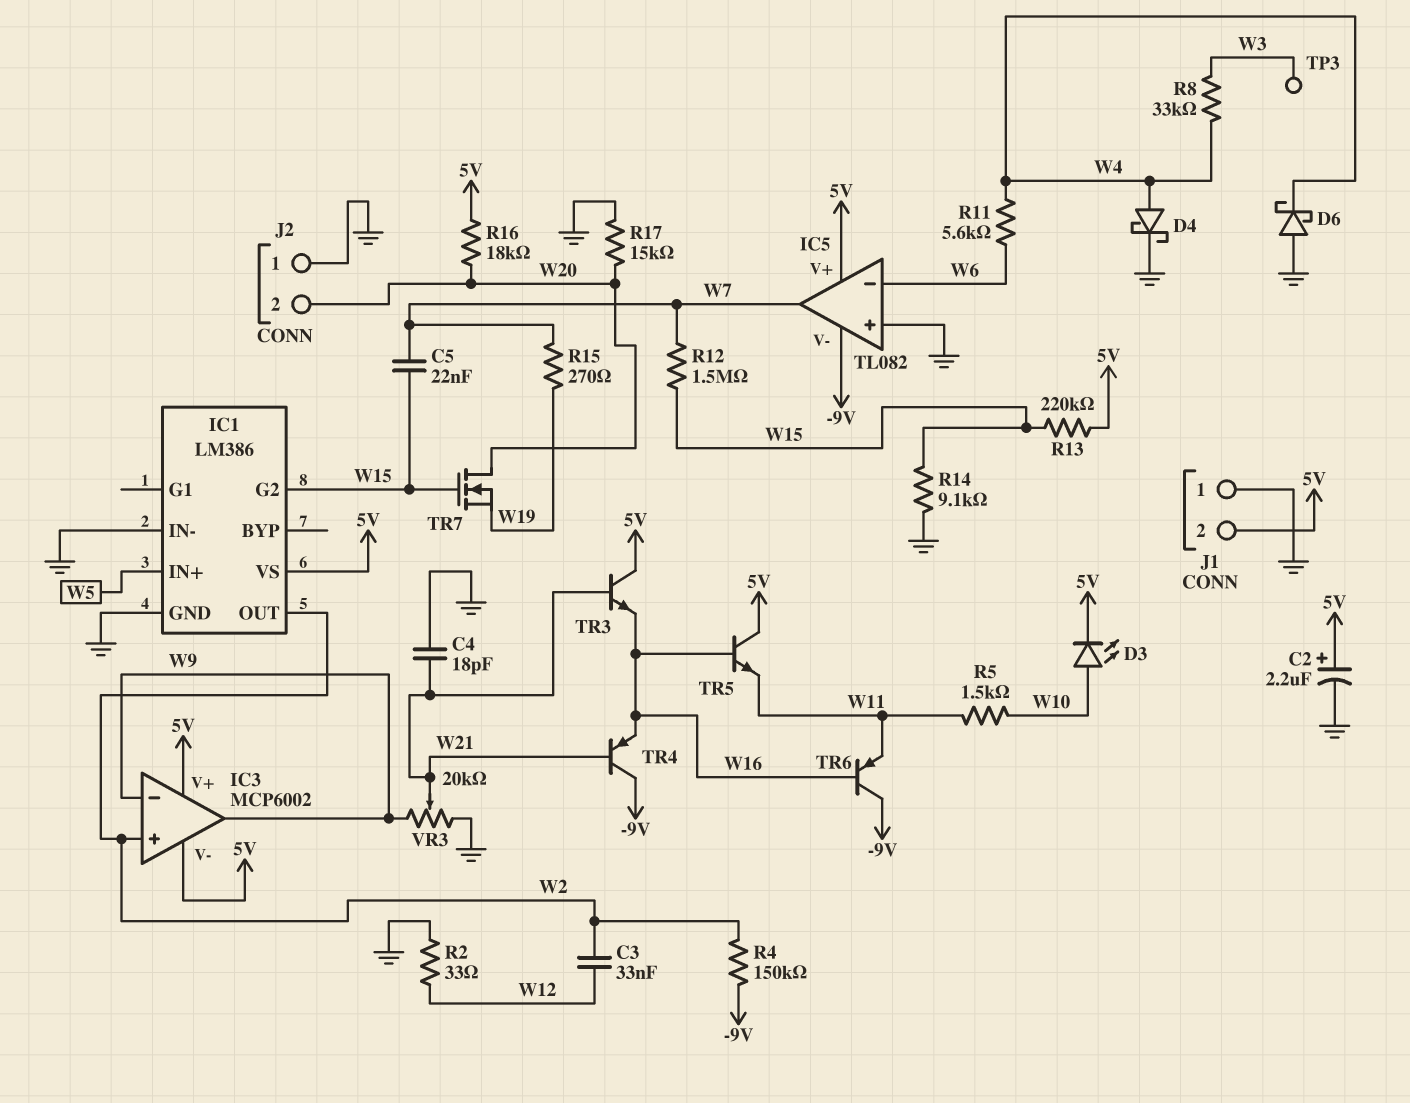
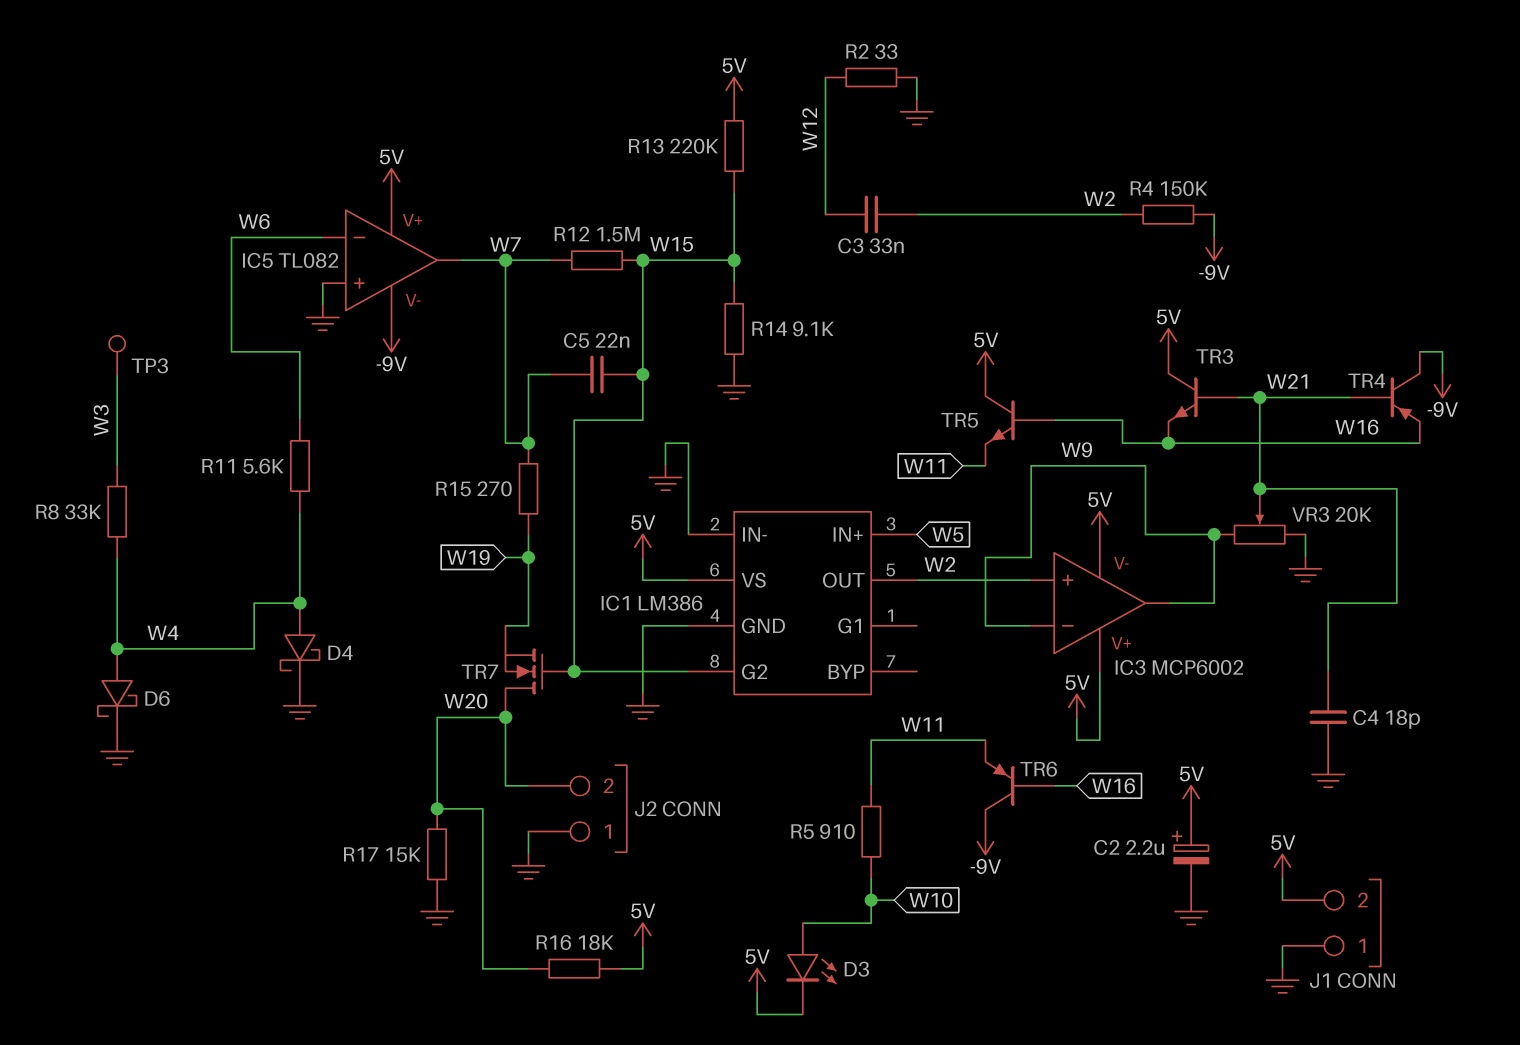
D6: schottky (A GND, K W4) -> schottky (A W4, K GND)
R5: 1.5k (W10, W11) -> 910 (W10, W11)

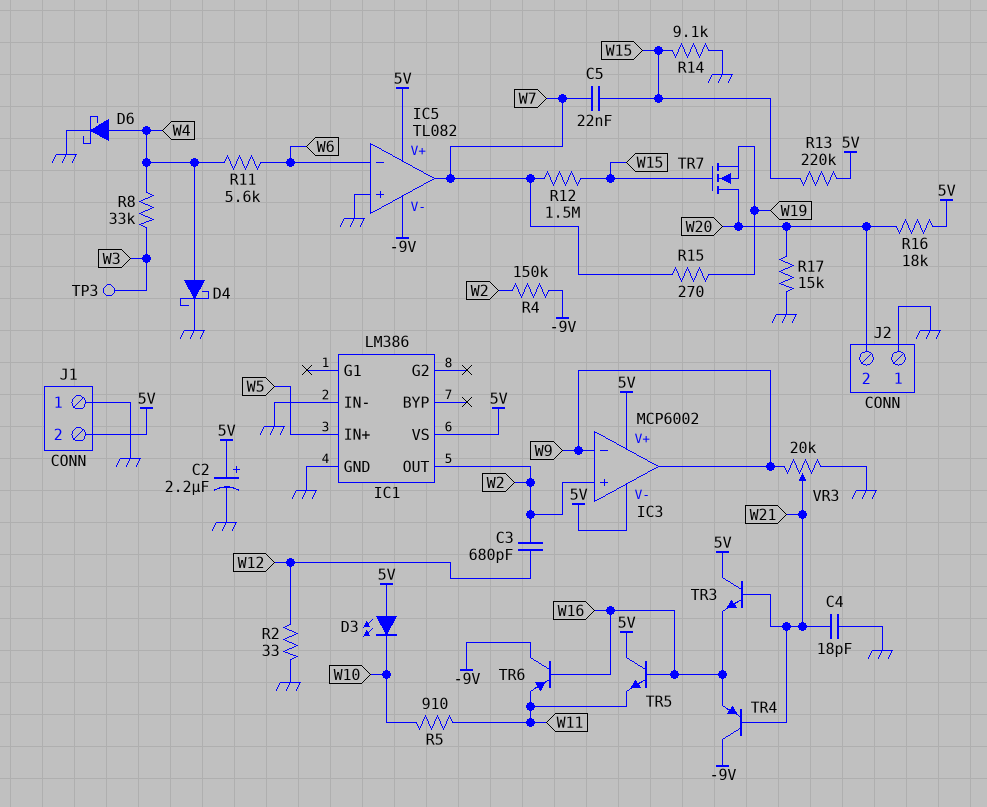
C3: 33nF (W2, W12) -> 680pF (W2, W12)
D3: LED (A W10, K 5V) -> LED (A 5V, K W10)
IC1 pin G2: W15 -> none

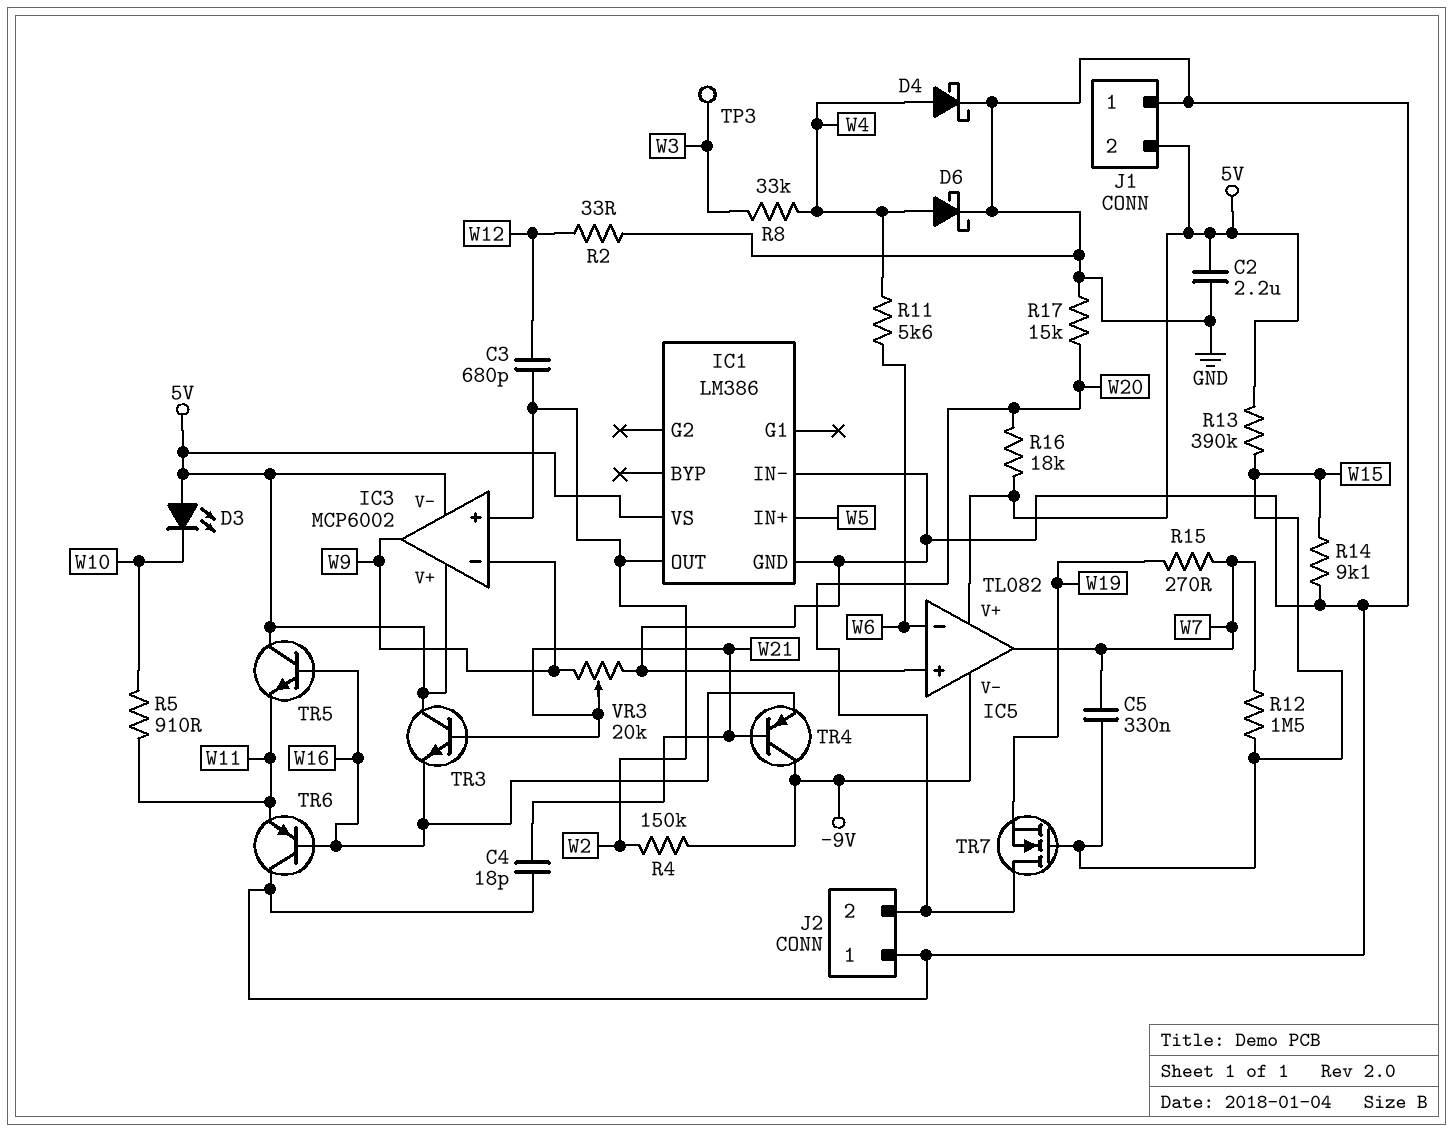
C2: 2.2uF (plus 5V, minus GND) -> 2.2uF (5V, GND)
C5: 22nF (W7, W15) -> 330nF (W7, W15)
R13: 220k (5V, W15) -> 390k (5V, W15)
TR6: PNP (B W16, C -9V, E W11) -> PNP (B W16, C GND, E W11)

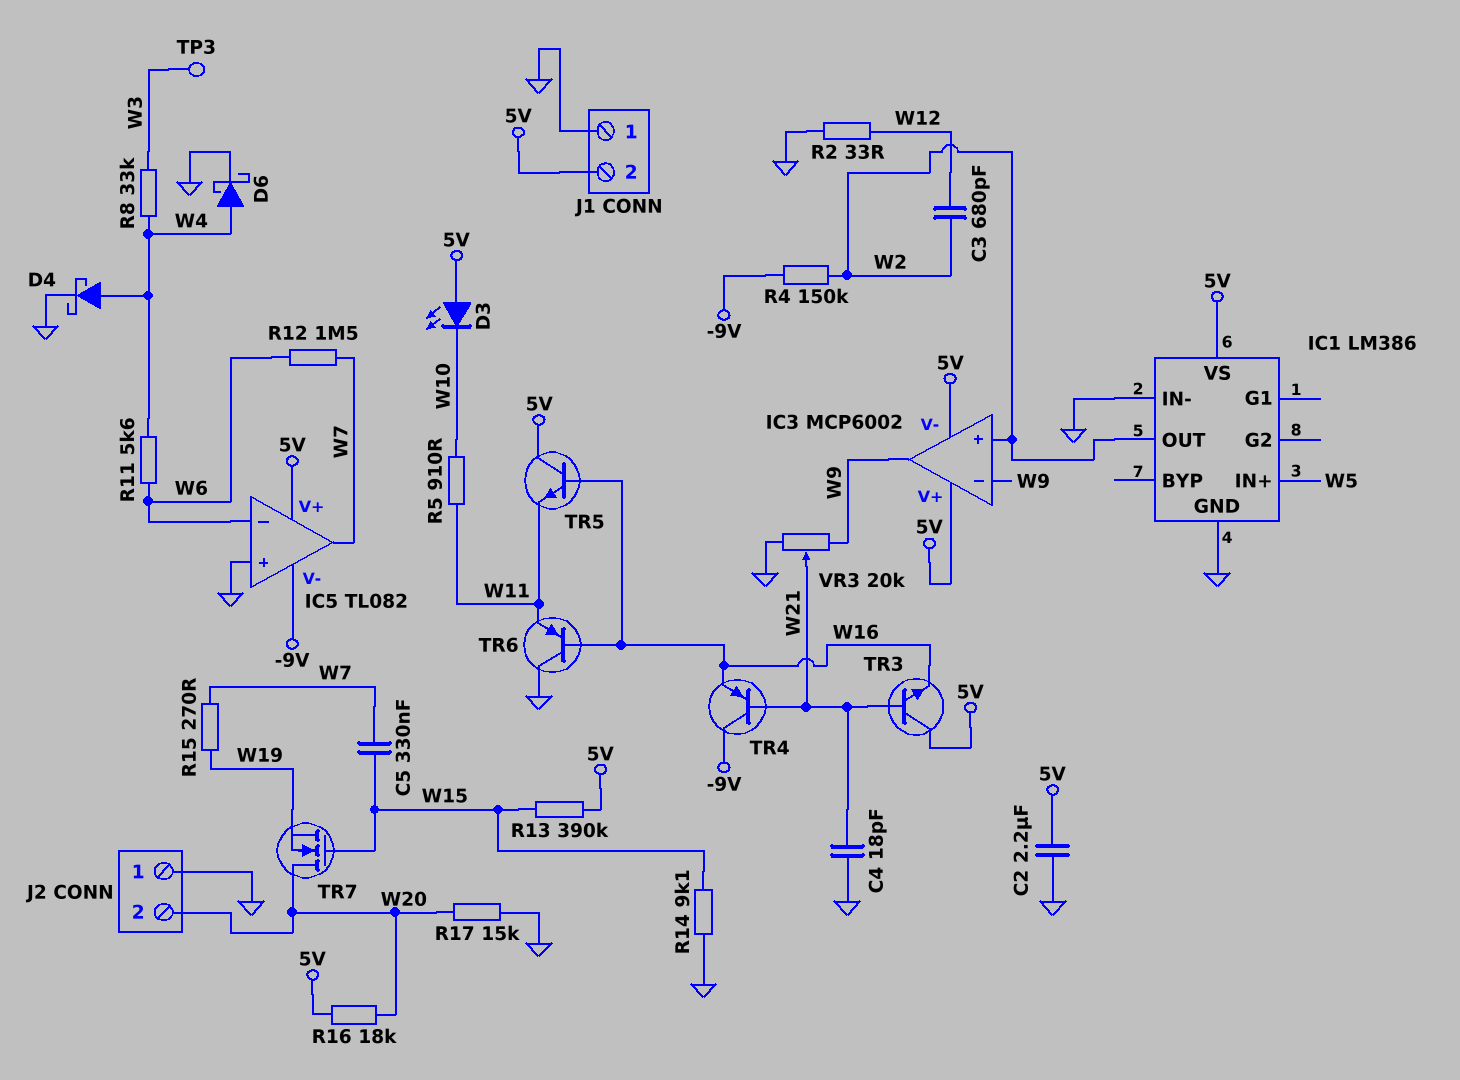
R12: 1.5M (W7, W15) -> 1.5M (W6, W7)

